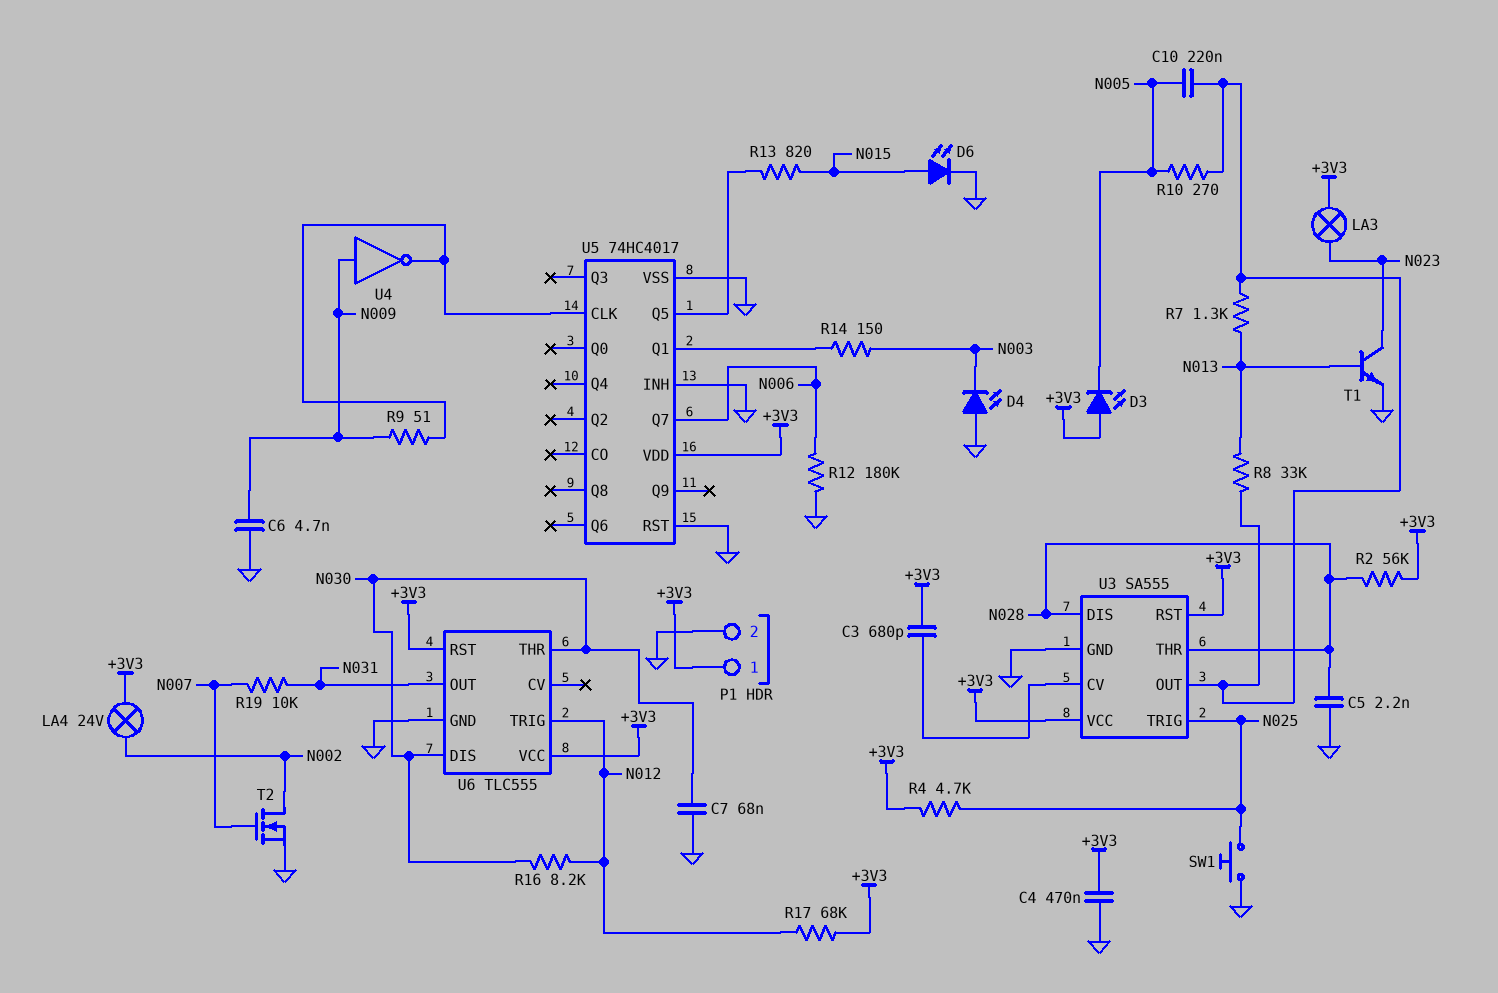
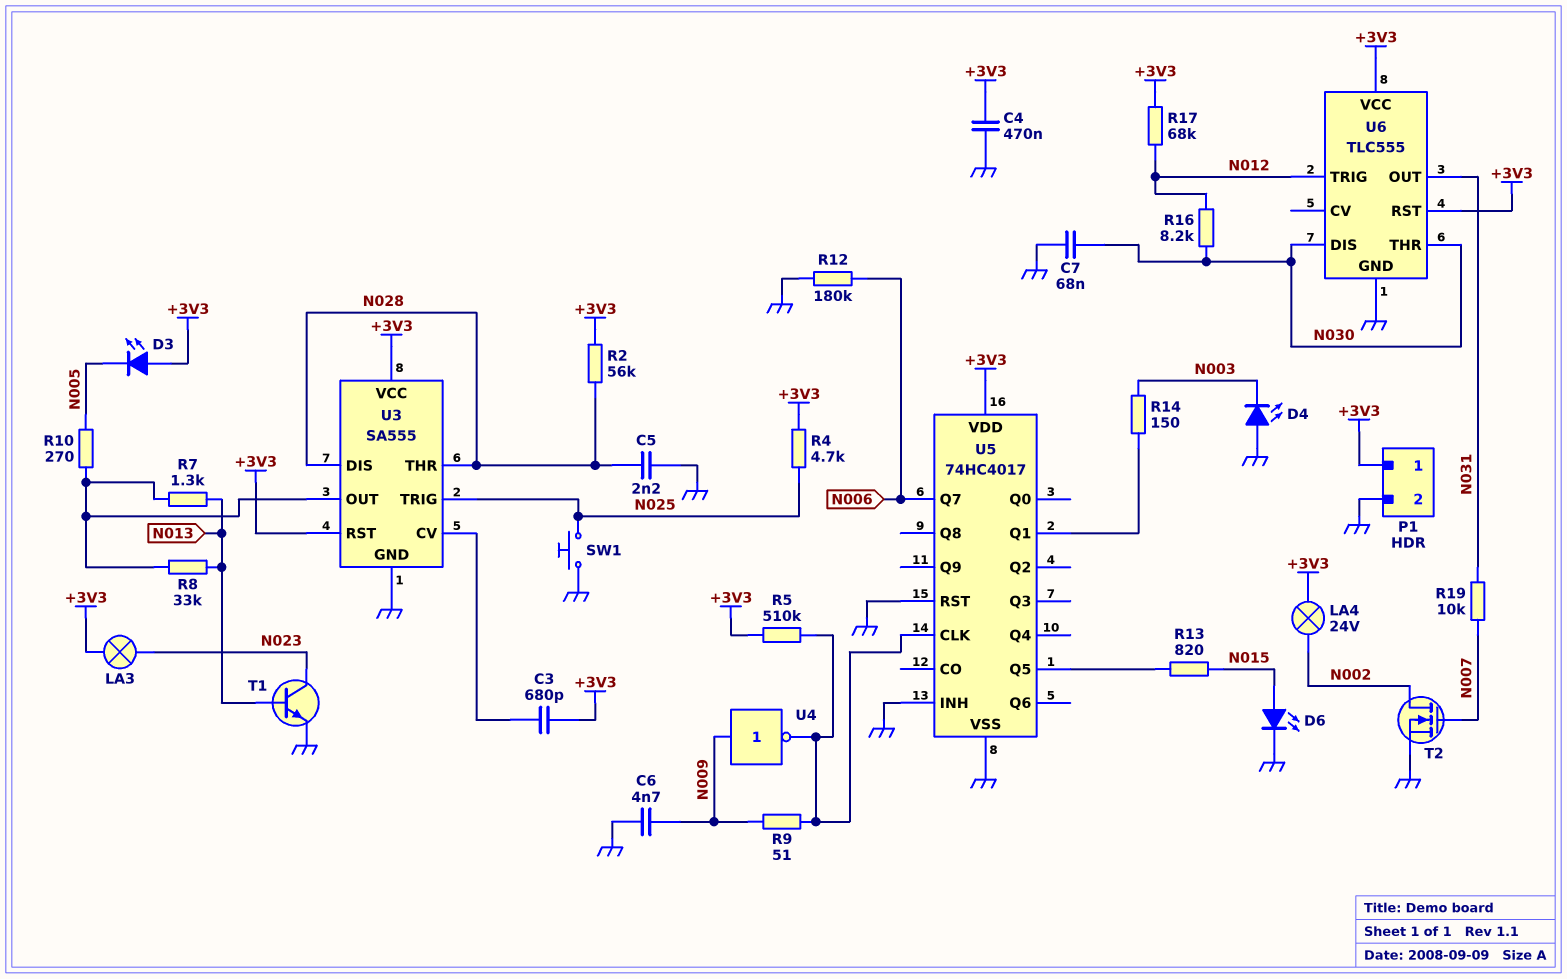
C10: 220nF (N005, U3/OUT) -> none
R5: none -> 510k (+3V3, U5/CLK)

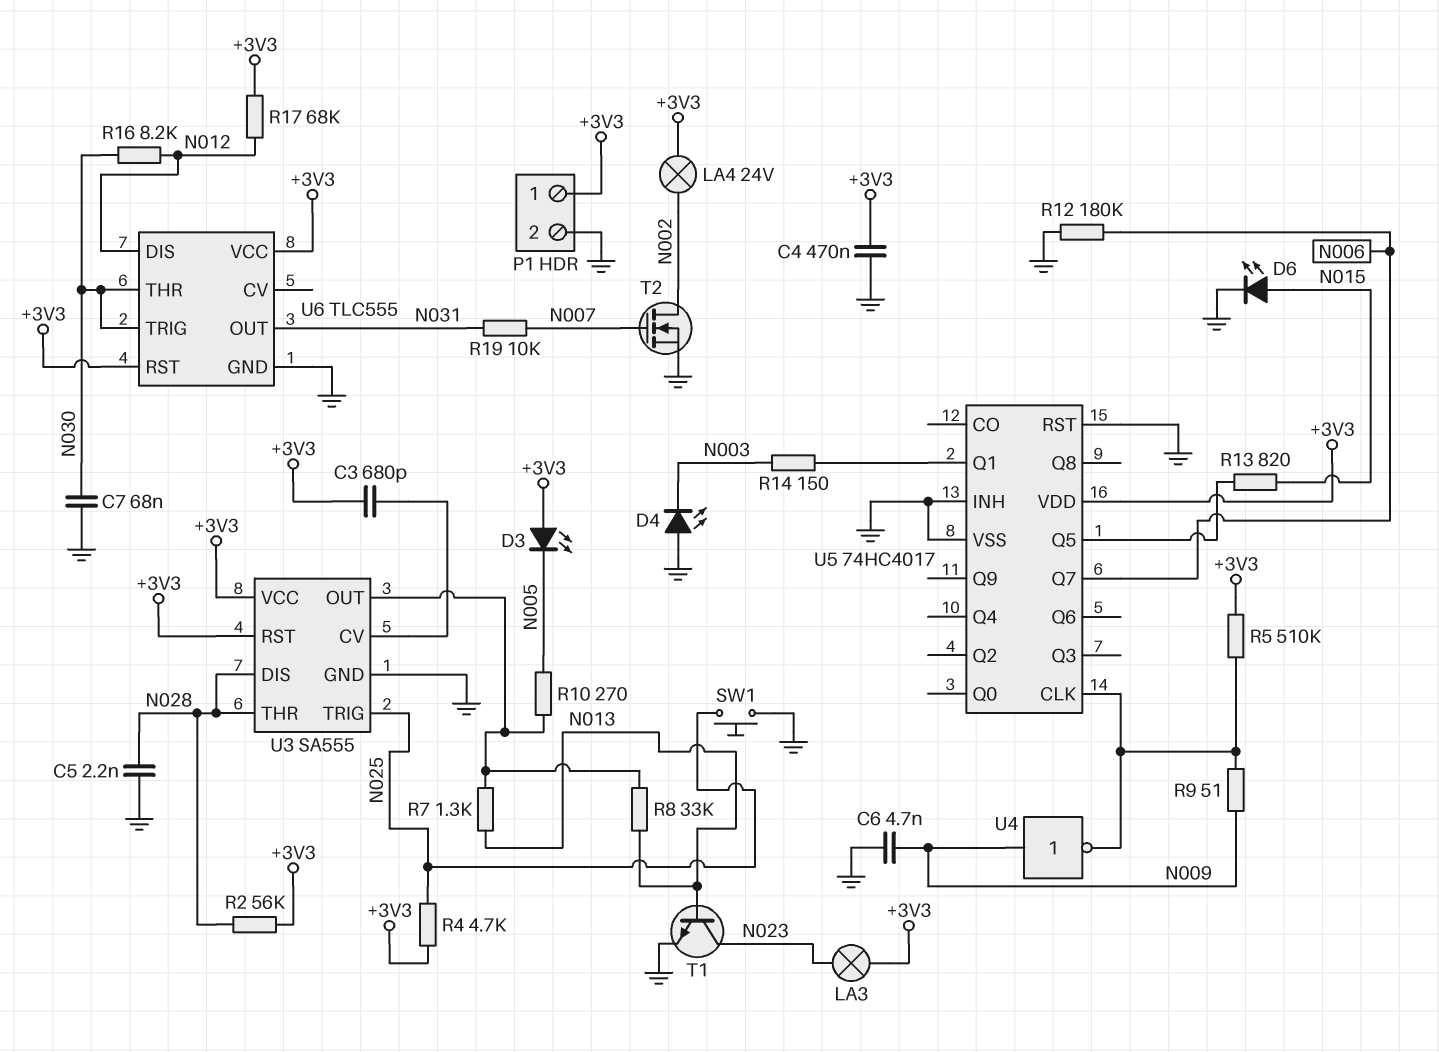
U6 pin DIS: N030 -> N012
U6 pin TRIG: N012 -> N030

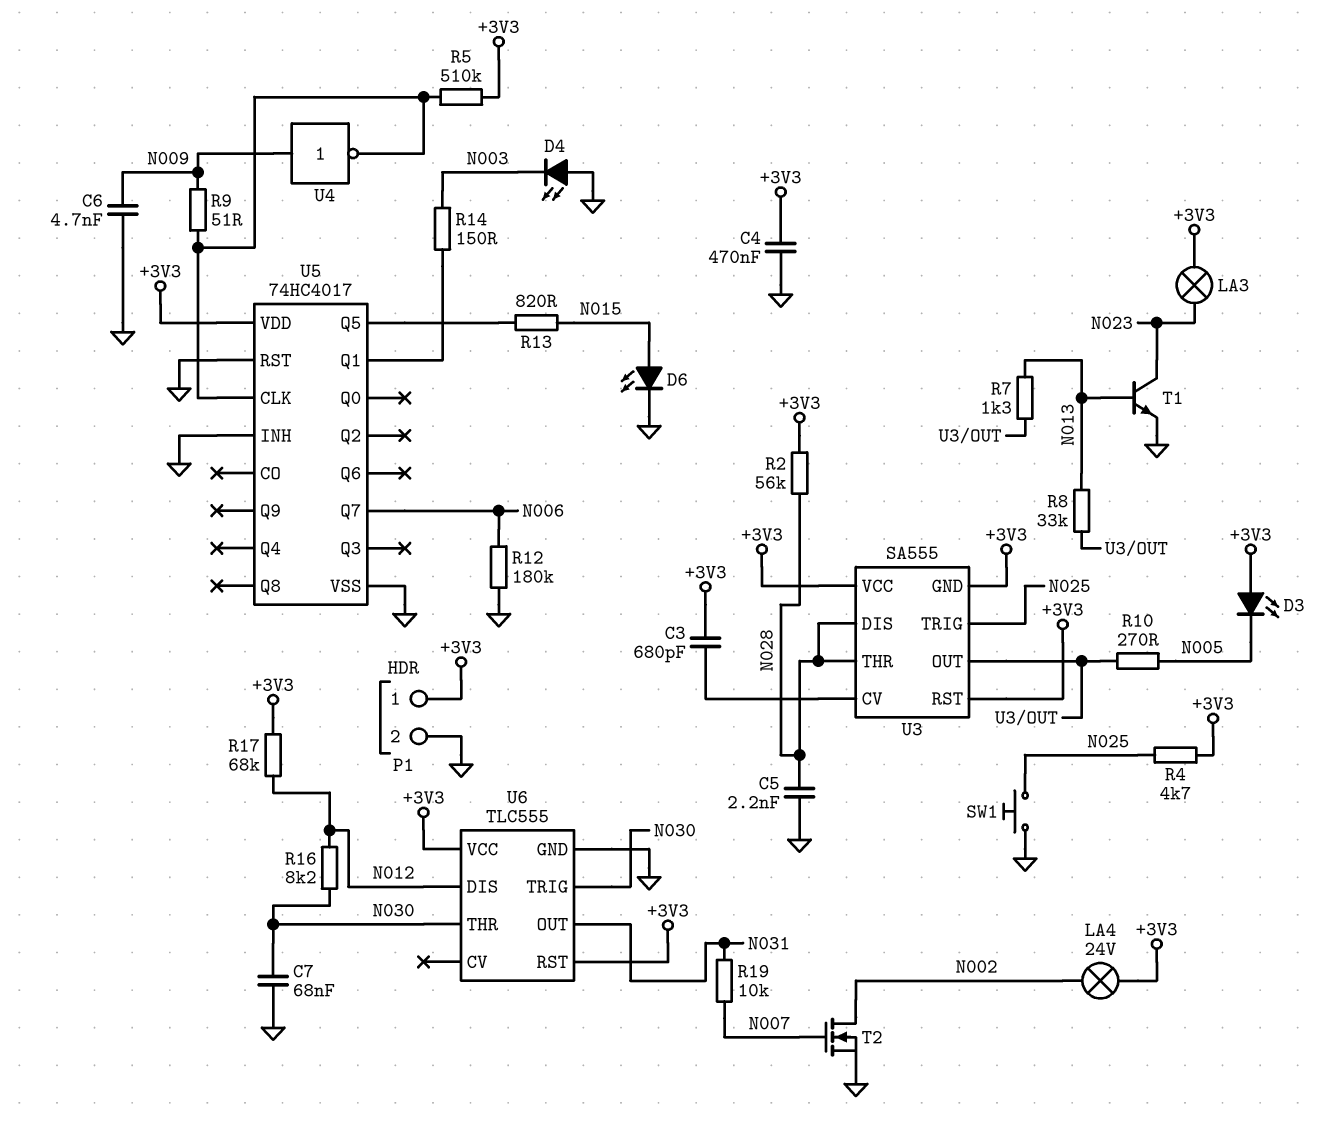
U3 pin GND: GND -> +3V3

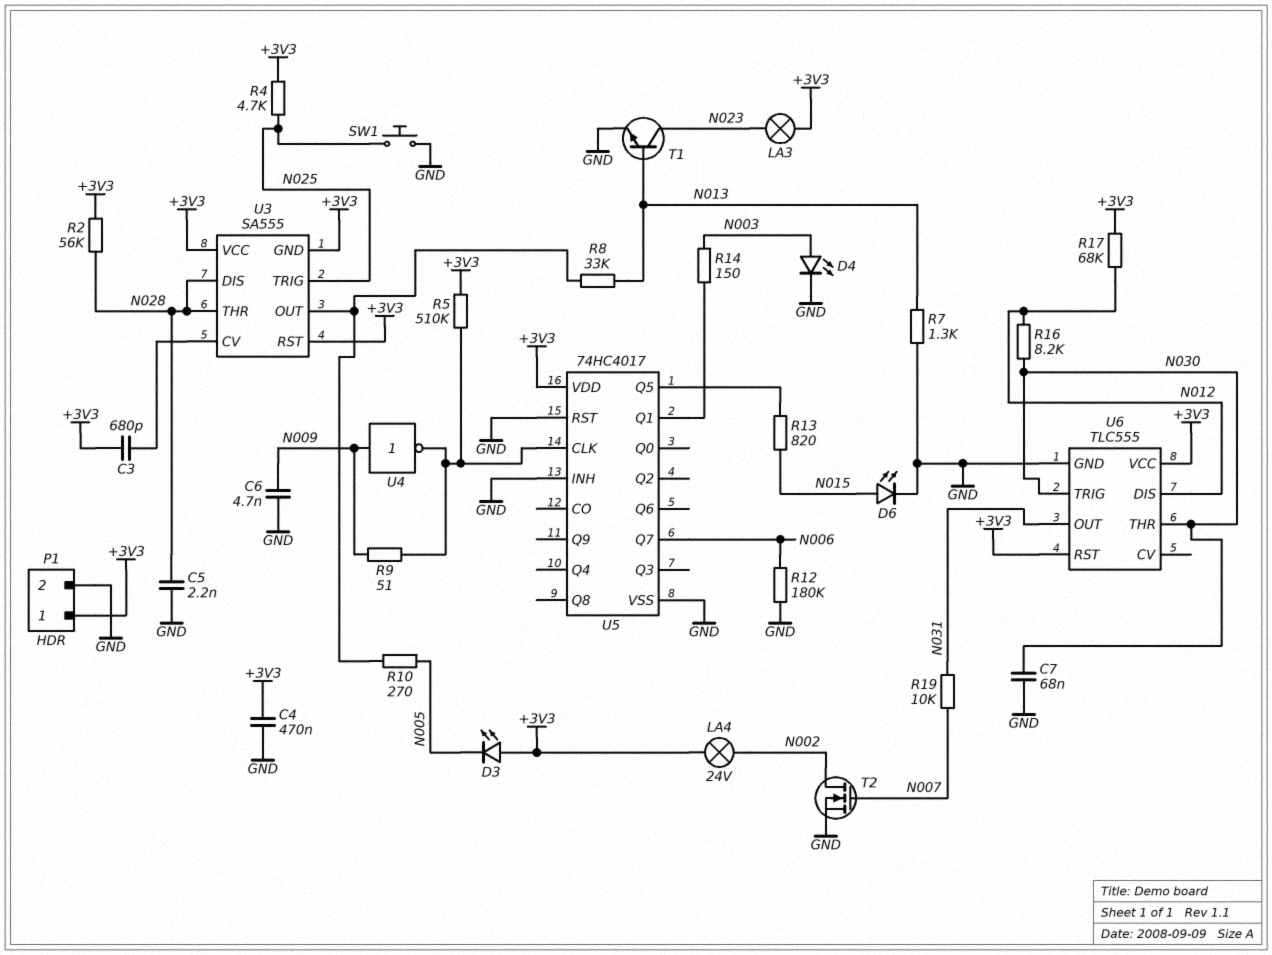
D4: LED (A GND, K N003) -> LED (A N003, K GND)
R7: 1.3k (N013, U3/OUT) -> 1.3k (GND, N013)

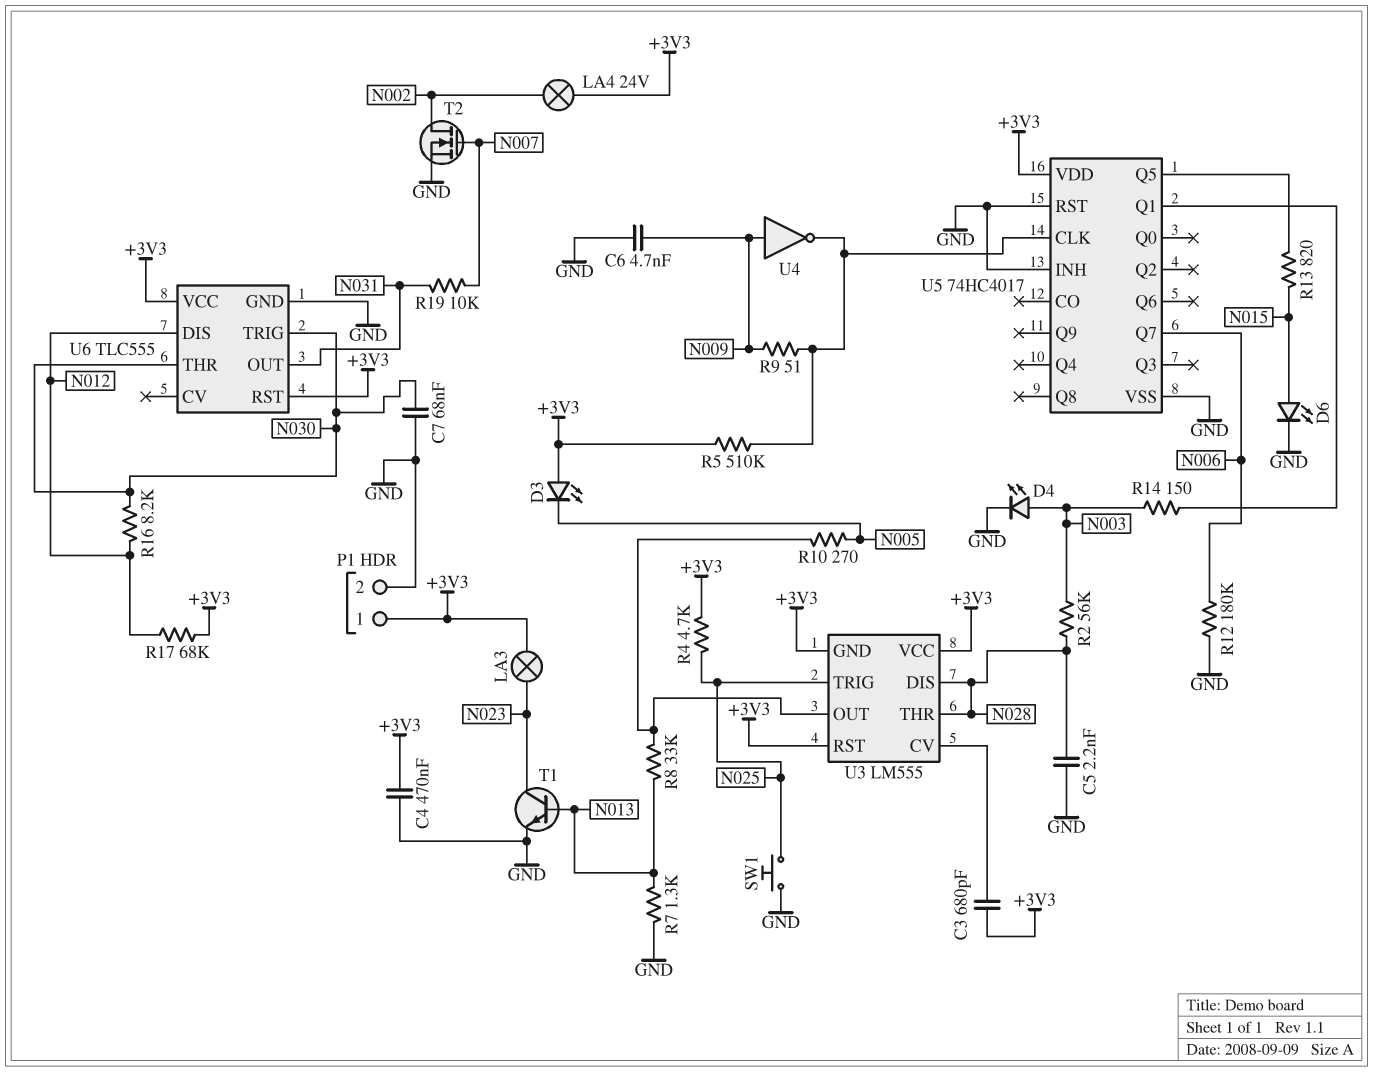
R2: 56k (+3V3, N028) -> 56k (N003, N028)
U3: SA555 -> LM555

